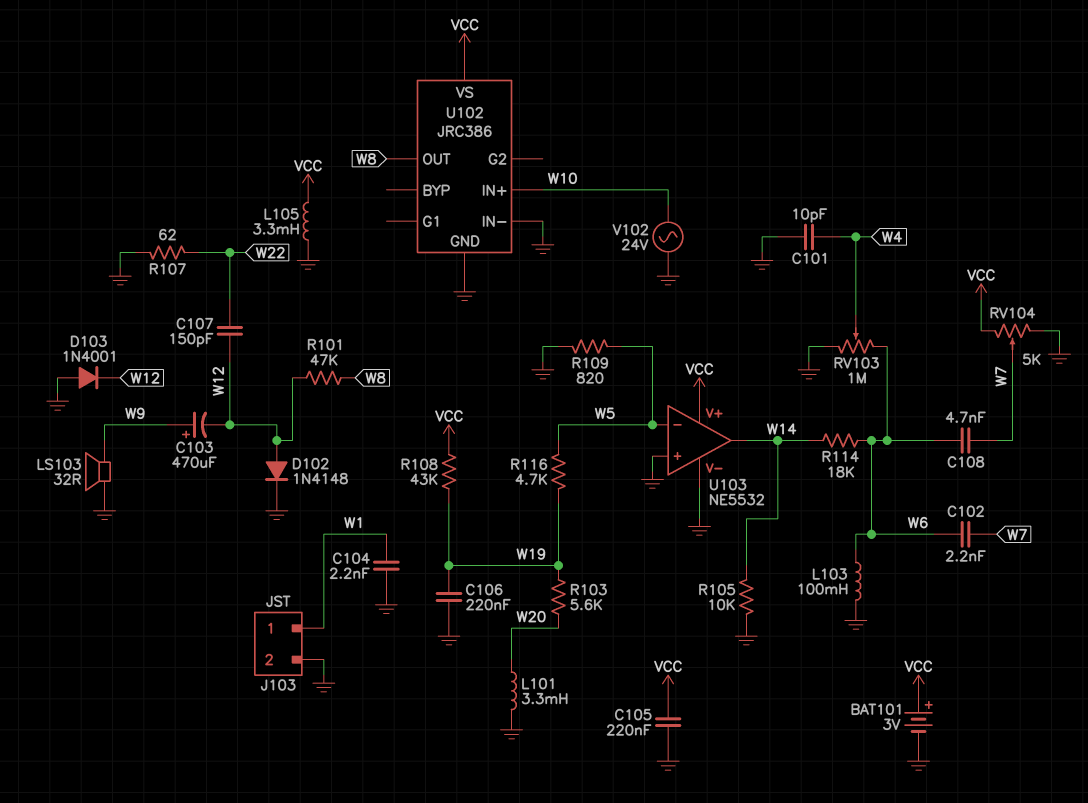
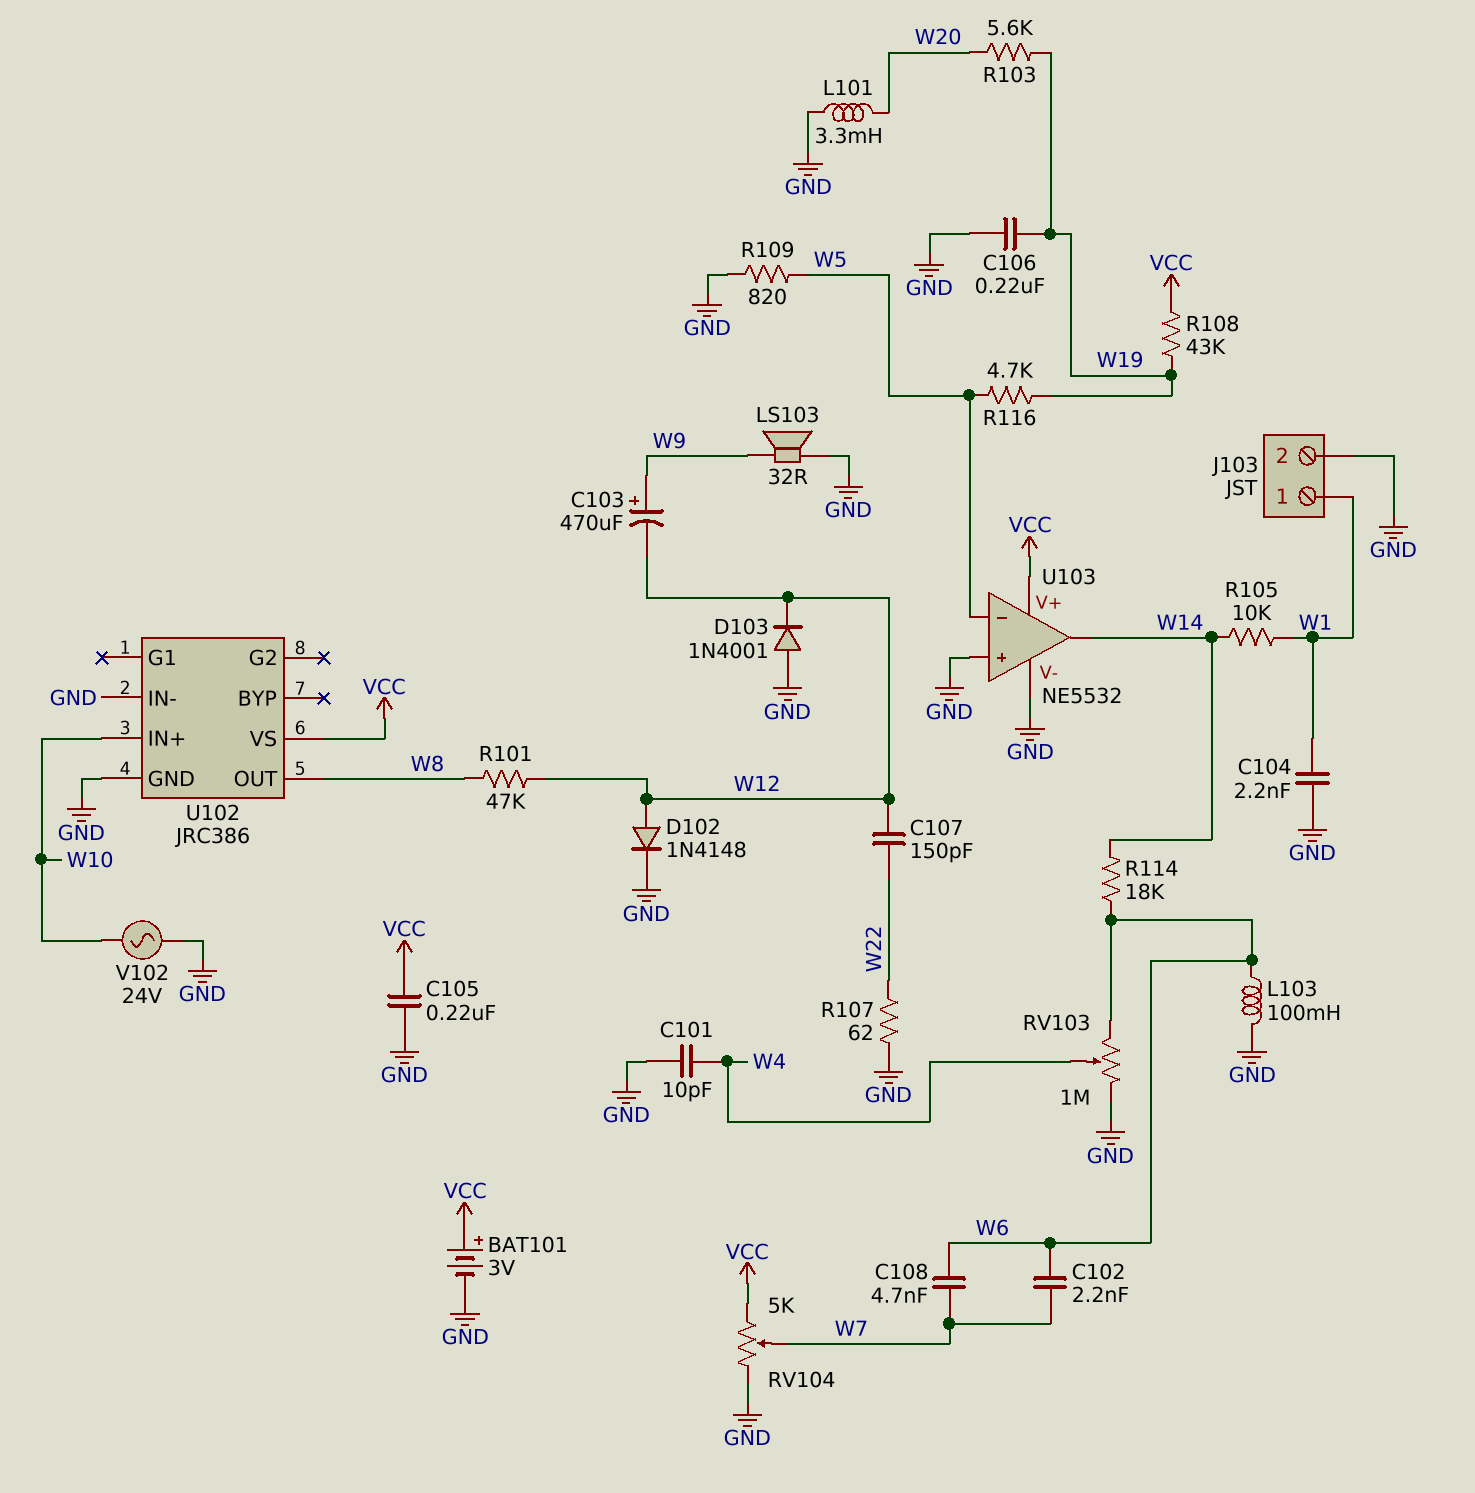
L105: 3.3mH (GND, VCC) -> none
R105: 10k (GND, W14) -> 10k (W1, W14)

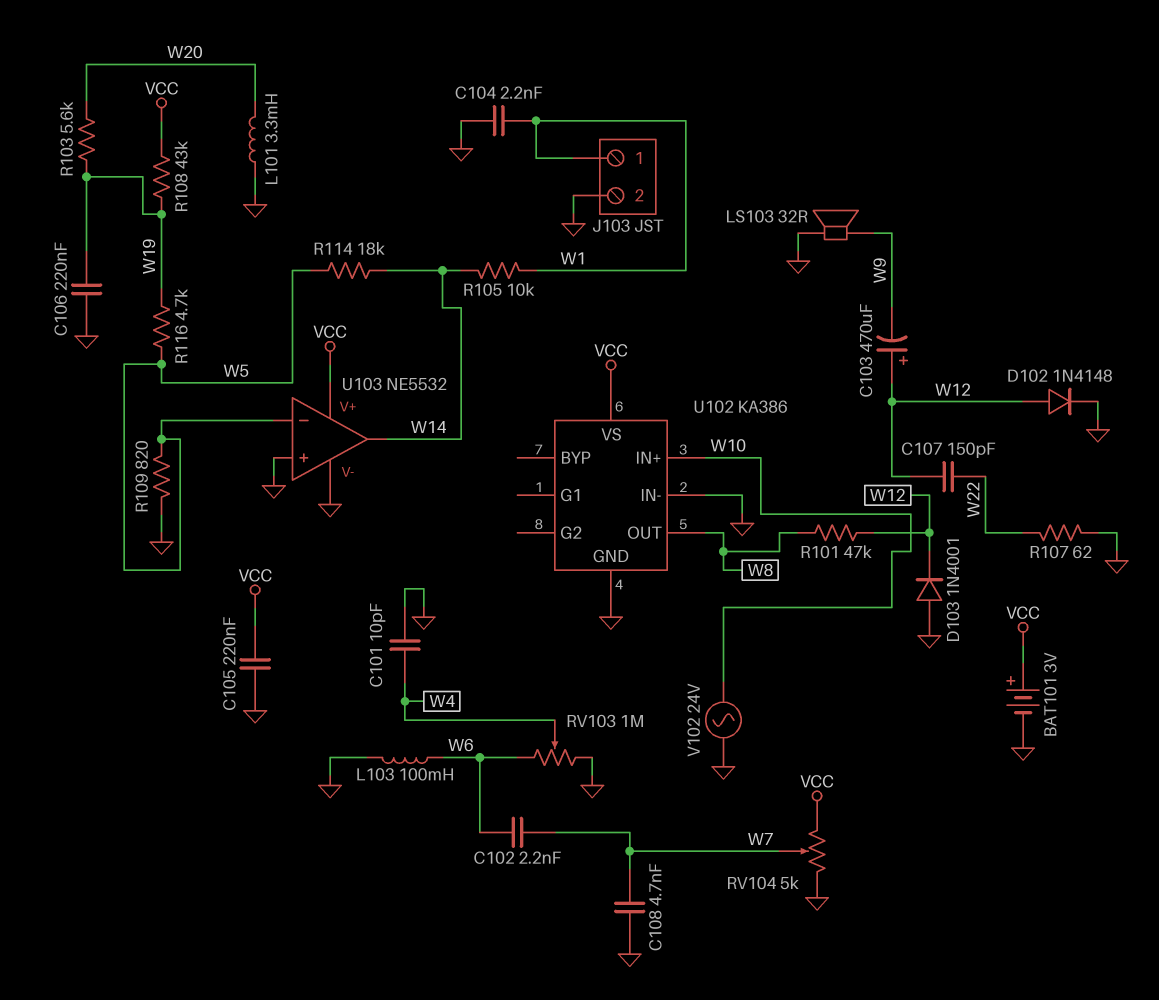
C103: 470uF (plus W9, minus W12) -> 470uF (plus W12, minus W9)
C108: 4.7nF (W6, W7) -> 4.7nF (GND, W7)
R114: 18k (W6, W14) -> 18k (W5, W14)
U102: JRC386 -> KA386

